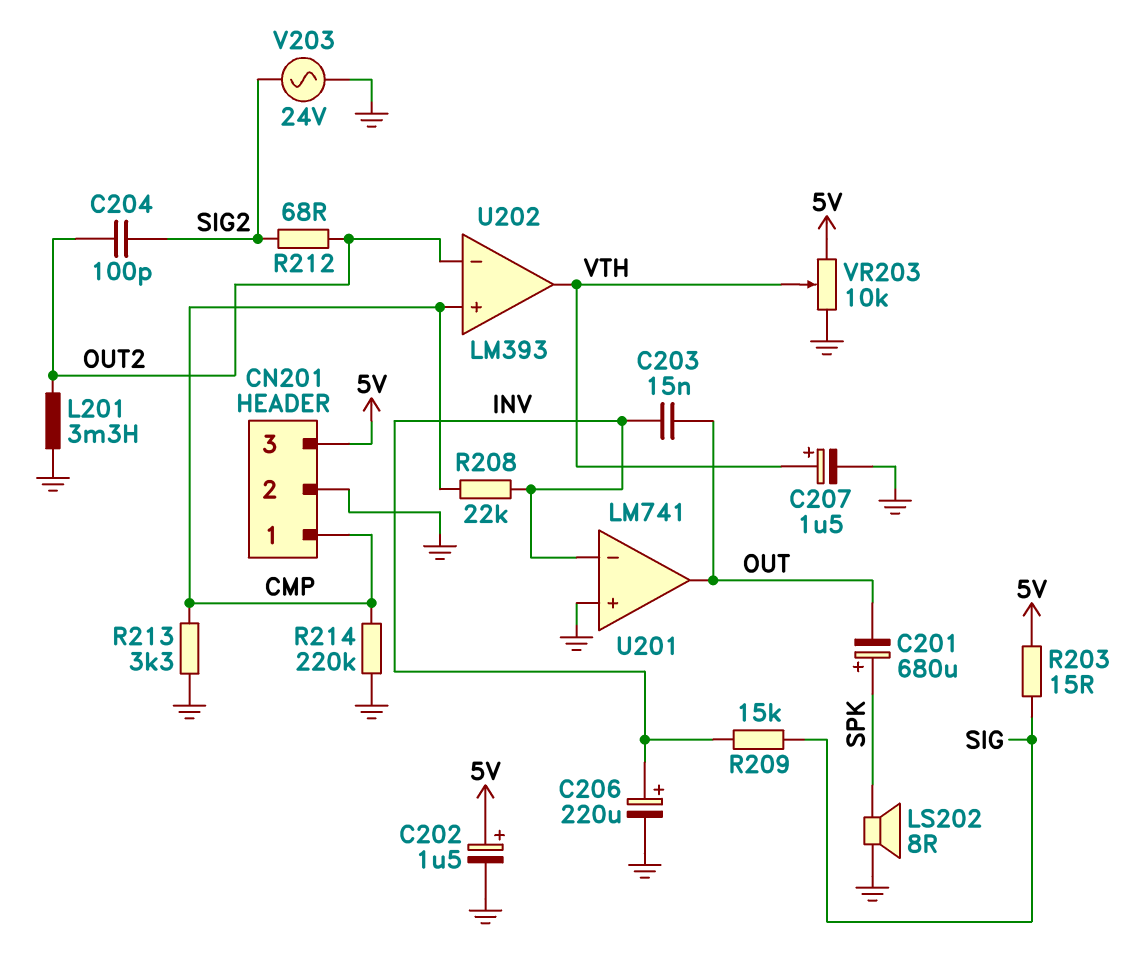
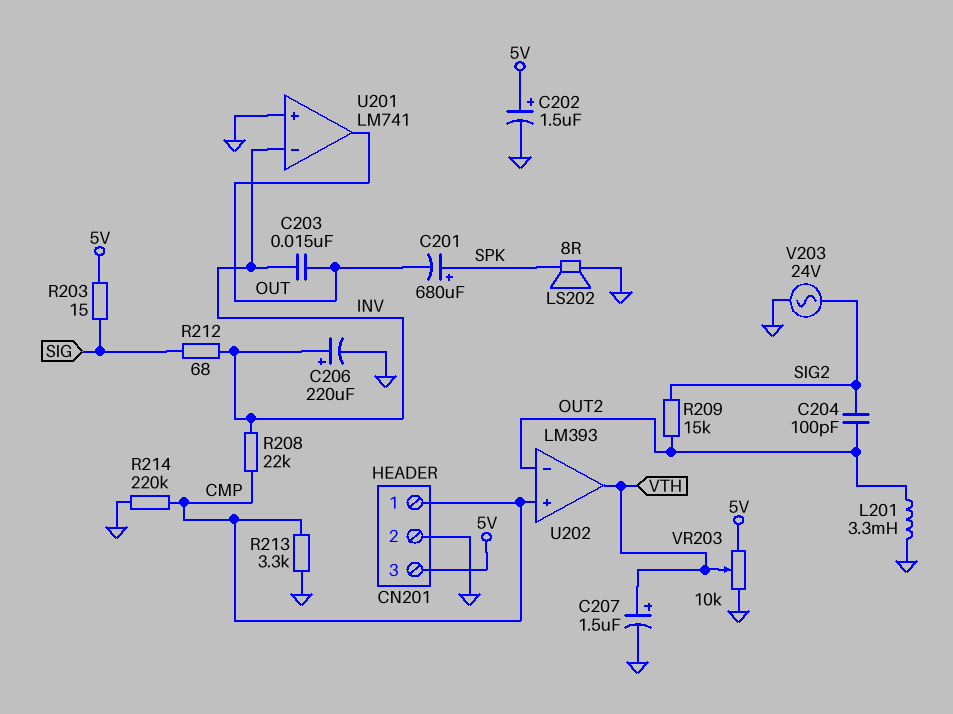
R209: 15k (INV, SIG) -> 15k (OUT2, SIG2)
R212: 68 (OUT2, SIG2) -> 68 (INV, SIG)

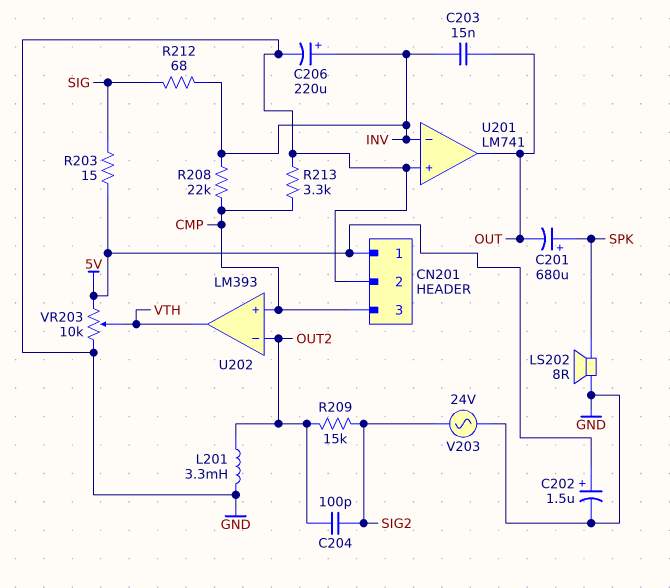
C207: 1.5uF (plus VTH, minus GND) -> none
CN201 pin 1: CMP -> 5V
CN201 pin 3: 5V -> CMP
R214: 220k (CMP, GND) -> none

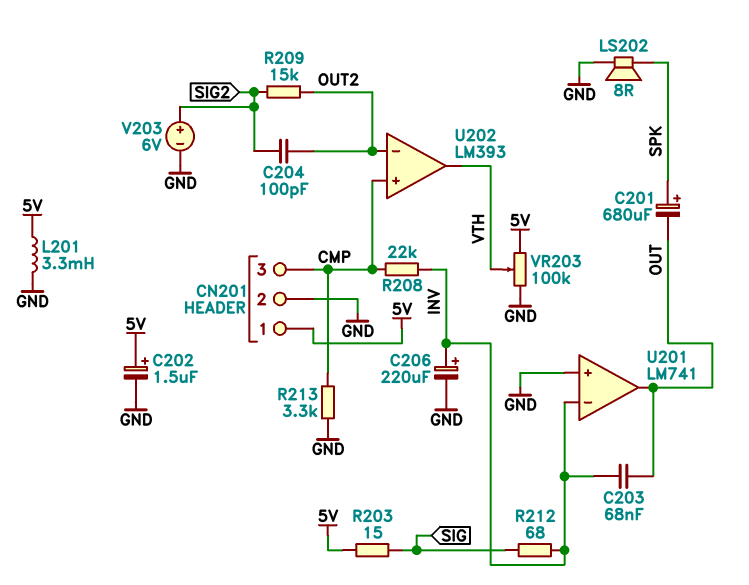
C203: 15nF (INV, OUT) -> 68nF (INV, OUT)
L201: 3.3mH (GND, OUT2) -> 3.3mH (5V, GND)
V203: AC 24V (GND, SIG2) -> 6V (plus SIG2, minus GND)
VR203: 10k (5V, GND, wiper VTH) -> 100k (5V, GND, wiper VTH)

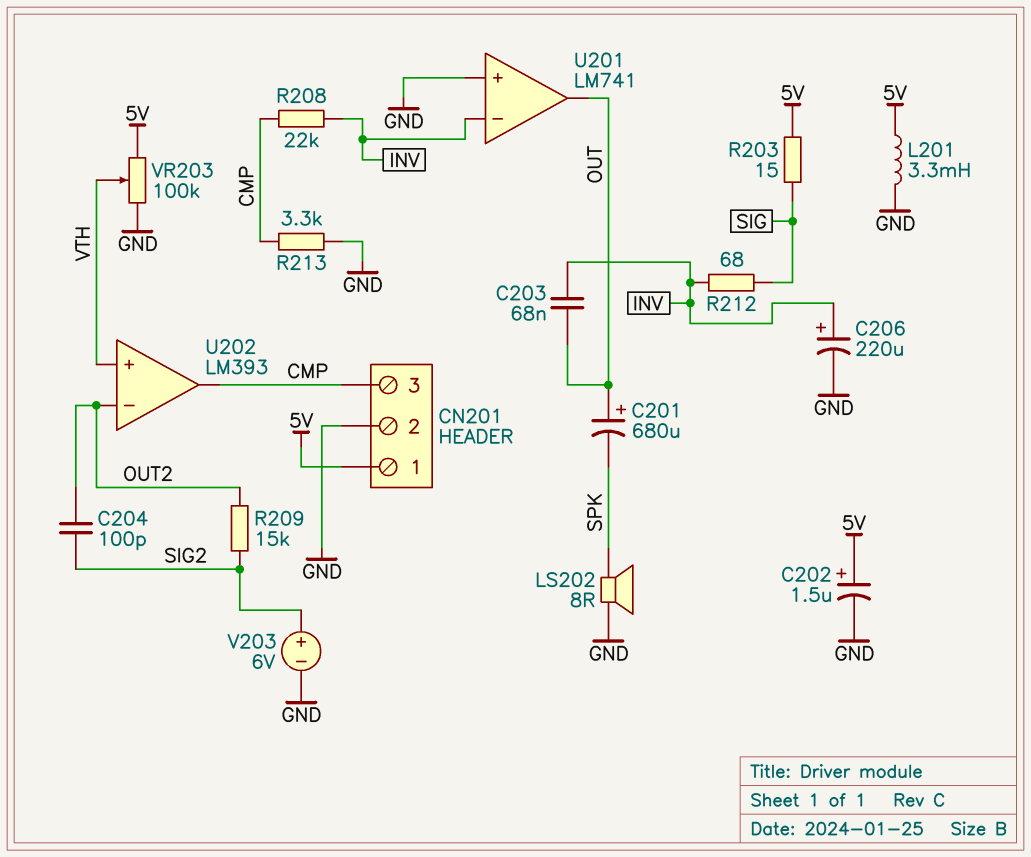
C201: 680uF (plus SPK, minus OUT) -> 680uF (plus OUT, minus SPK)
U202 pin in+: CMP -> VTH
U202 pin out: VTH -> CMP

